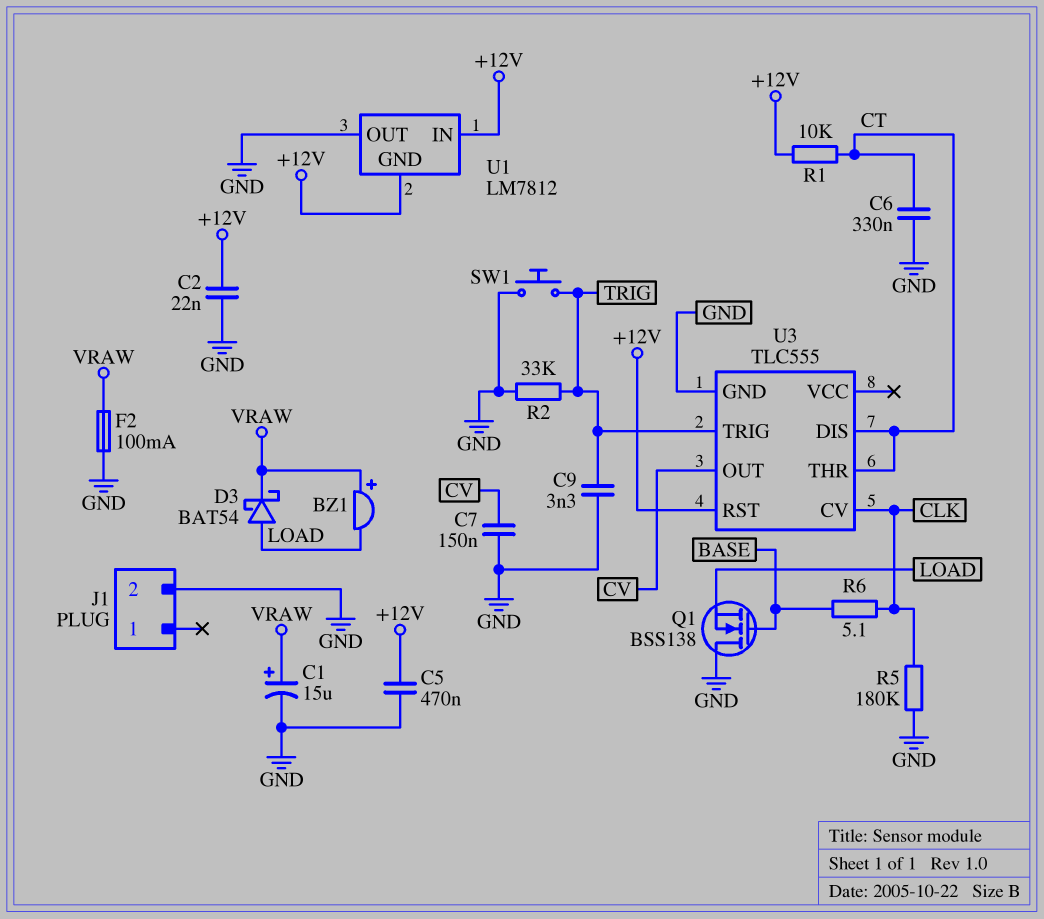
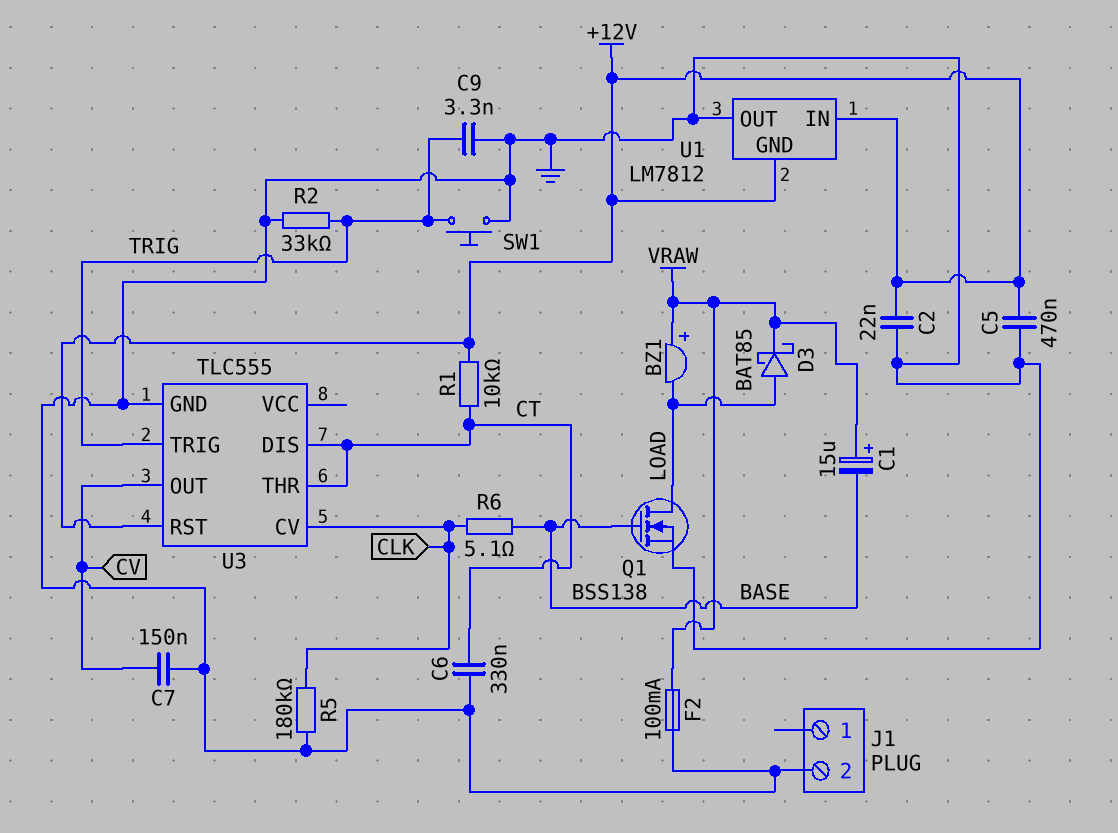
C1: 15uF (plus VRAW, minus GND) -> 15uF (plus VRAW, minus BASE)
D3: schottky BAT54 (A LOAD, K VRAW) -> schottky BAT85 (A LOAD, K VRAW)
Q1: NMOS BSS138 (G BASE, D GND, S LOAD) -> NMOS BSS138 (G BASE, D LOAD, S GND)

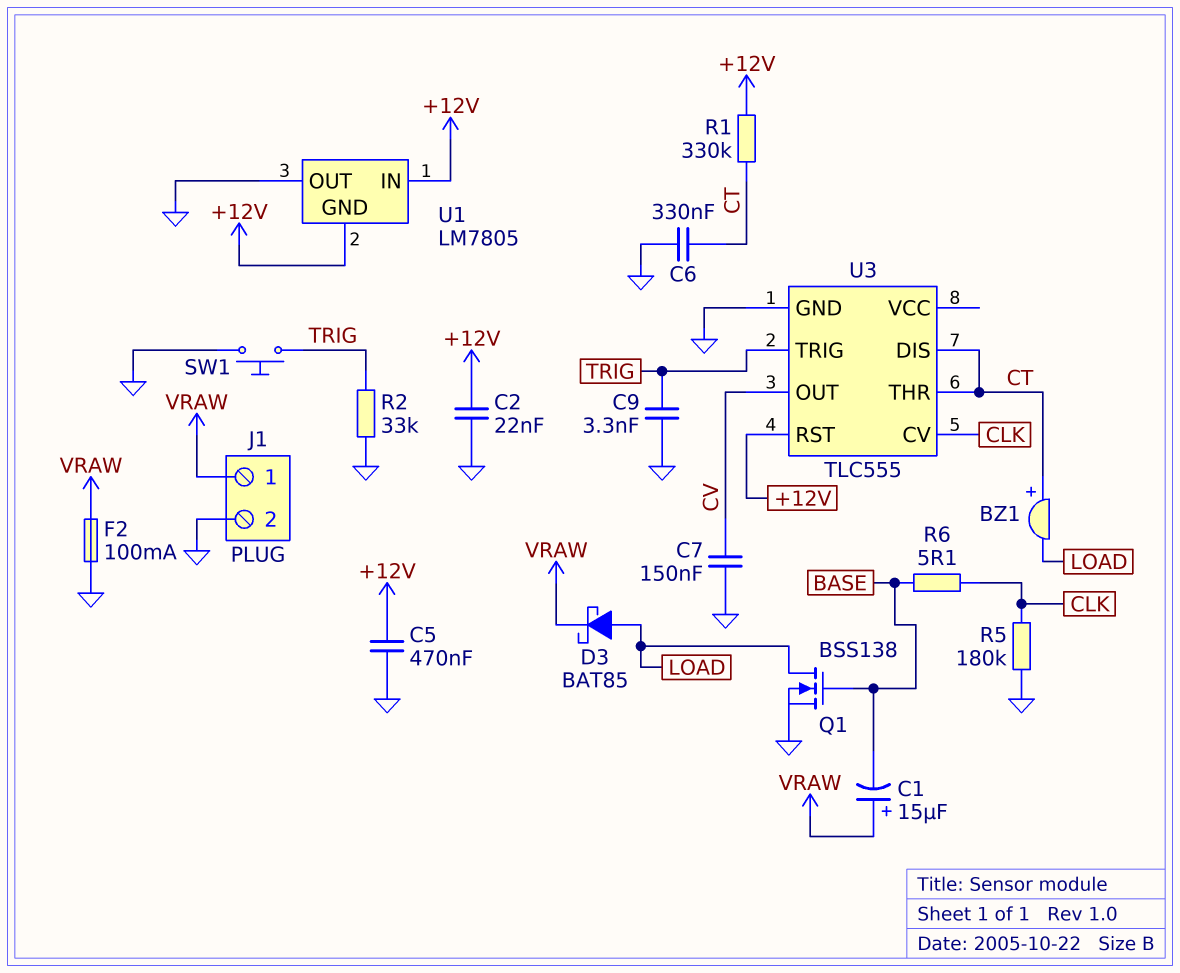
BZ1: buzzer (plus VRAW, minus LOAD) -> buzzer (plus CT, minus LOAD)
J1 pin 1: none -> VRAW
R1: 10k (+12V, CT) -> 330k (+12V, CT)
U1: LM7812 -> LM7805

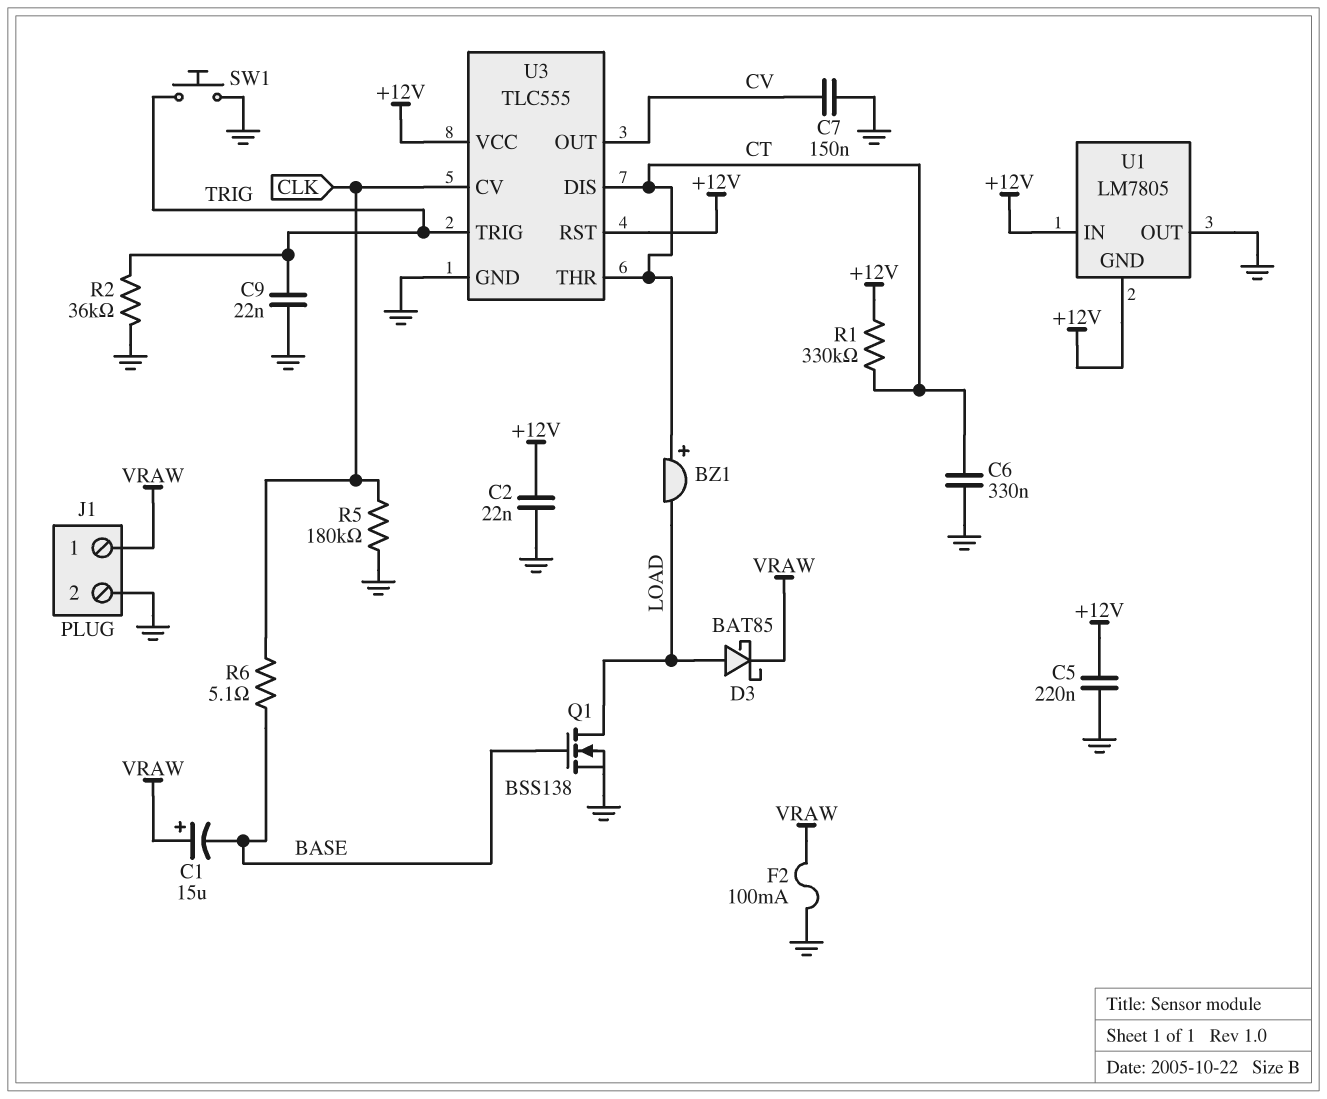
C5: 470nF (+12V, GND) -> 220nF (+12V, GND)
C9: 3.3nF (GND, TRIG) -> 22nF (GND, TRIG)
R2: 33k (GND, TRIG) -> 36k (GND, TRIG)
U3 pin VCC: none -> +12V

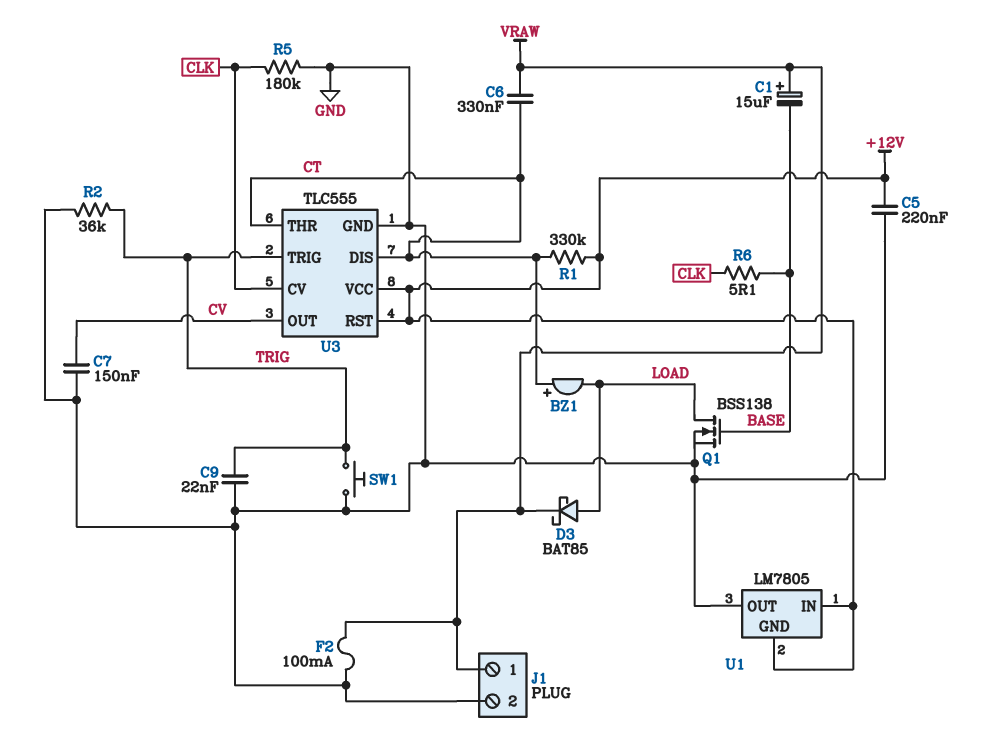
C2: 22nF (+12V, GND) -> none
C6: 330nF (CT, GND) -> 330nF (CT, VRAW)

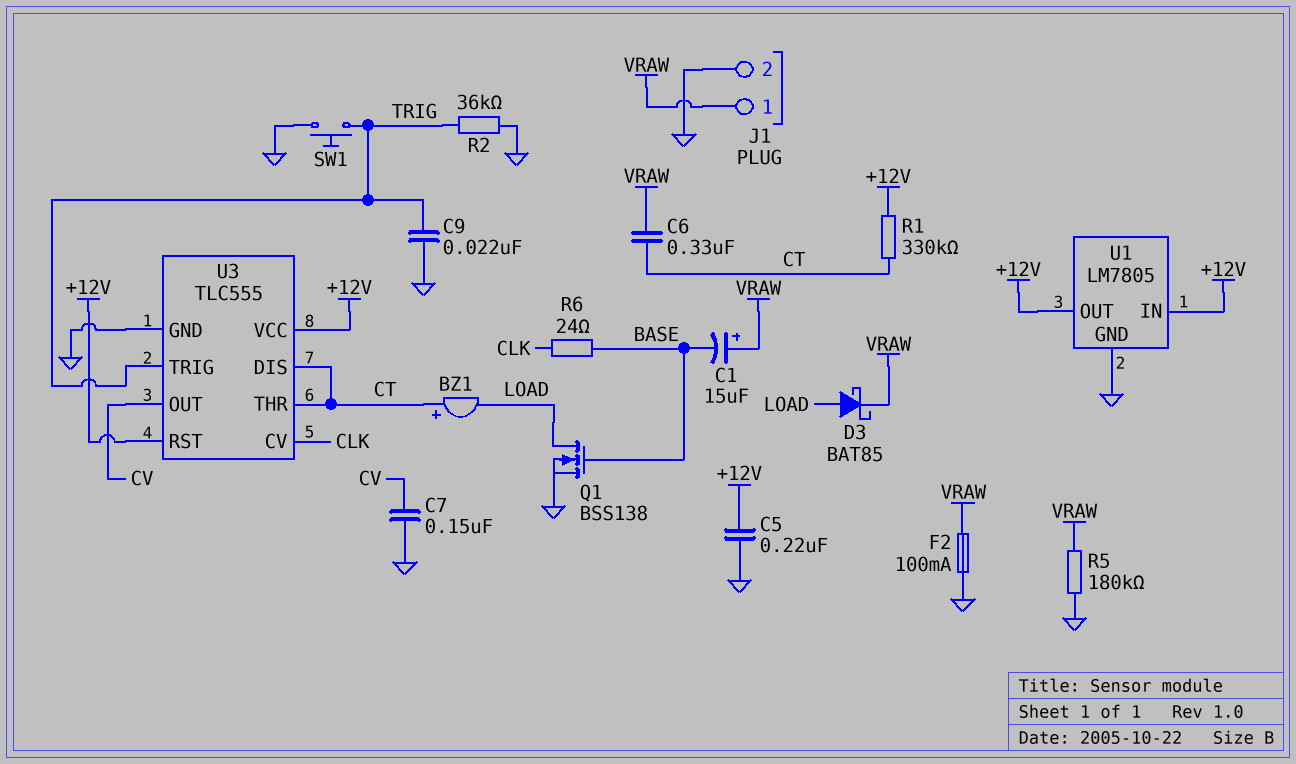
R5: 180k (CLK, GND) -> 180k (GND, VRAW)
R6: 5.1 (BASE, CLK) -> 24 (BASE, CLK)
U1 pin GND: +12V -> GND
U1 pin OUT: GND -> +12V

